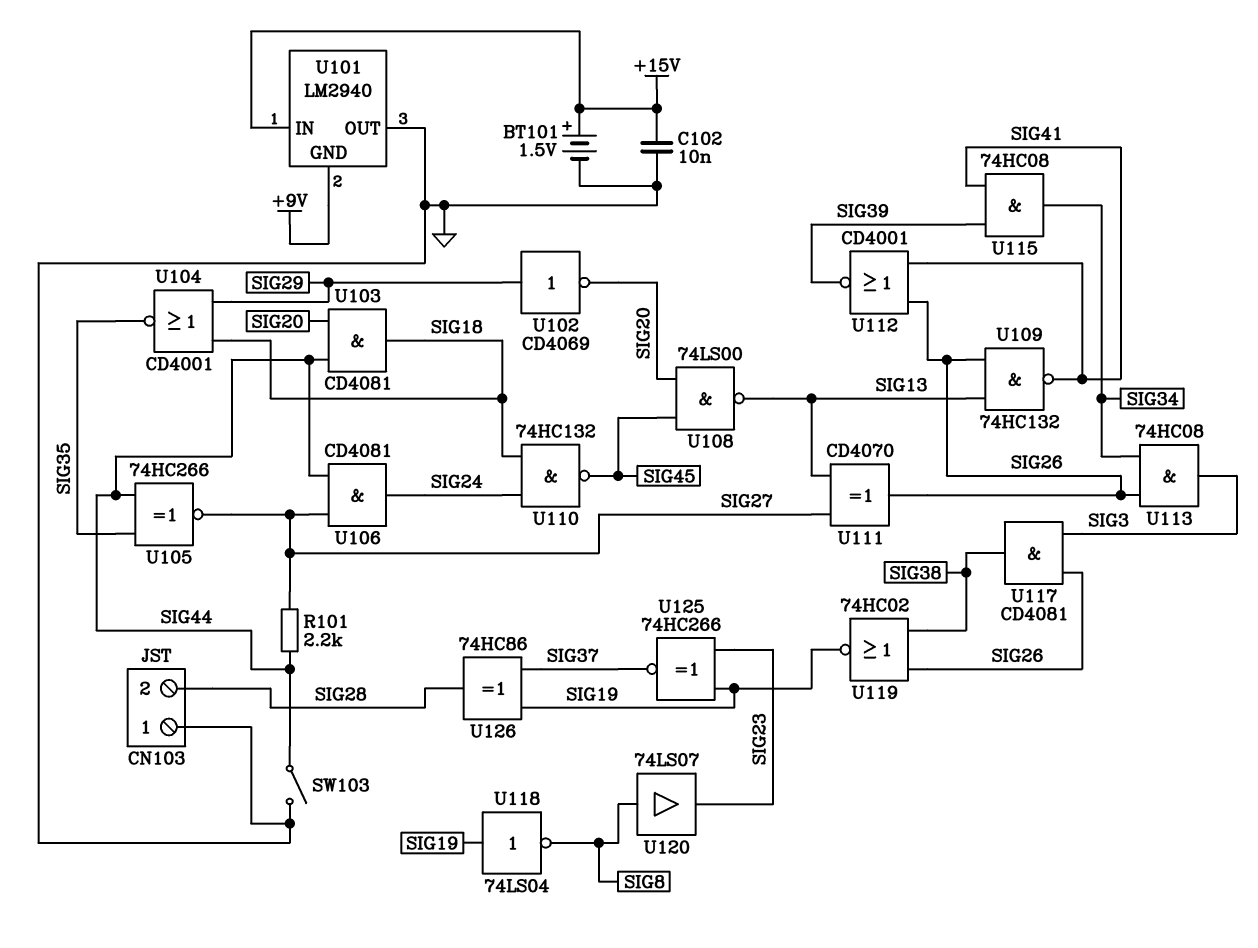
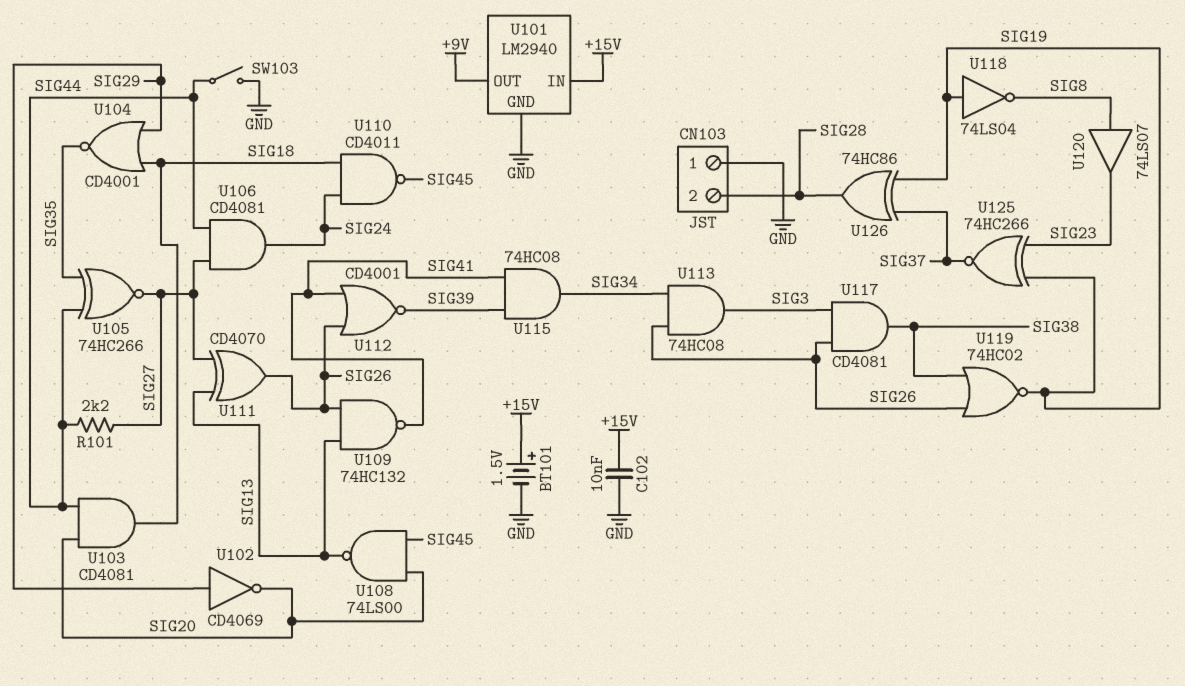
U101 pin GND: +9V -> GND
U101 pin OUT: GND -> +9V
U110: NAND 74HC132 (in SIG18, in SIG24, out SIG45) -> NAND CD4011 (in SIG18, in SIG24, out SIG45)

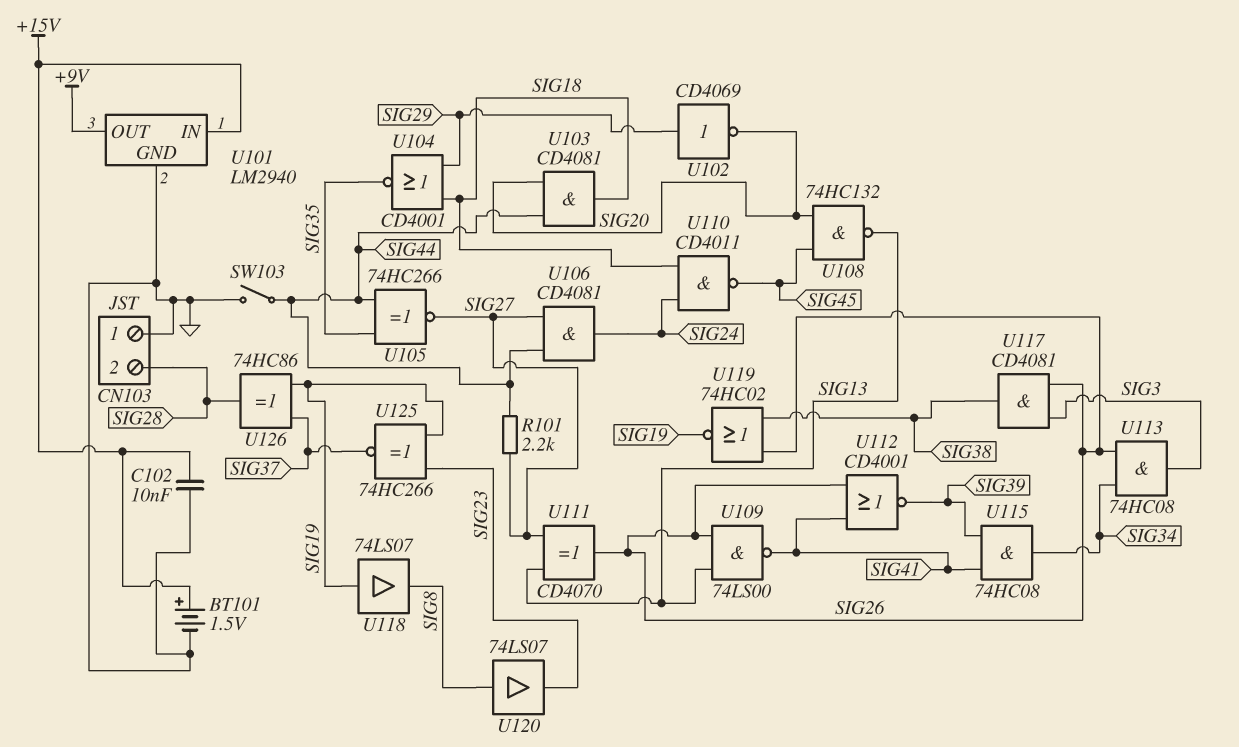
U108: NAND 74LS00 (in SIG20, in SIG45, out SIG13) -> NAND 74HC132 (in SIG20, in SIG45, out SIG13)
U109: NAND 74HC132 (in SIG13, in SIG26, out SIG41) -> NAND 74LS00 (in SIG13, in SIG26, out SIG41)
U118: NOT 74LS04 (in SIG19, out SIG8) -> buffer 74LS07 (in SIG19, out SIG8)

